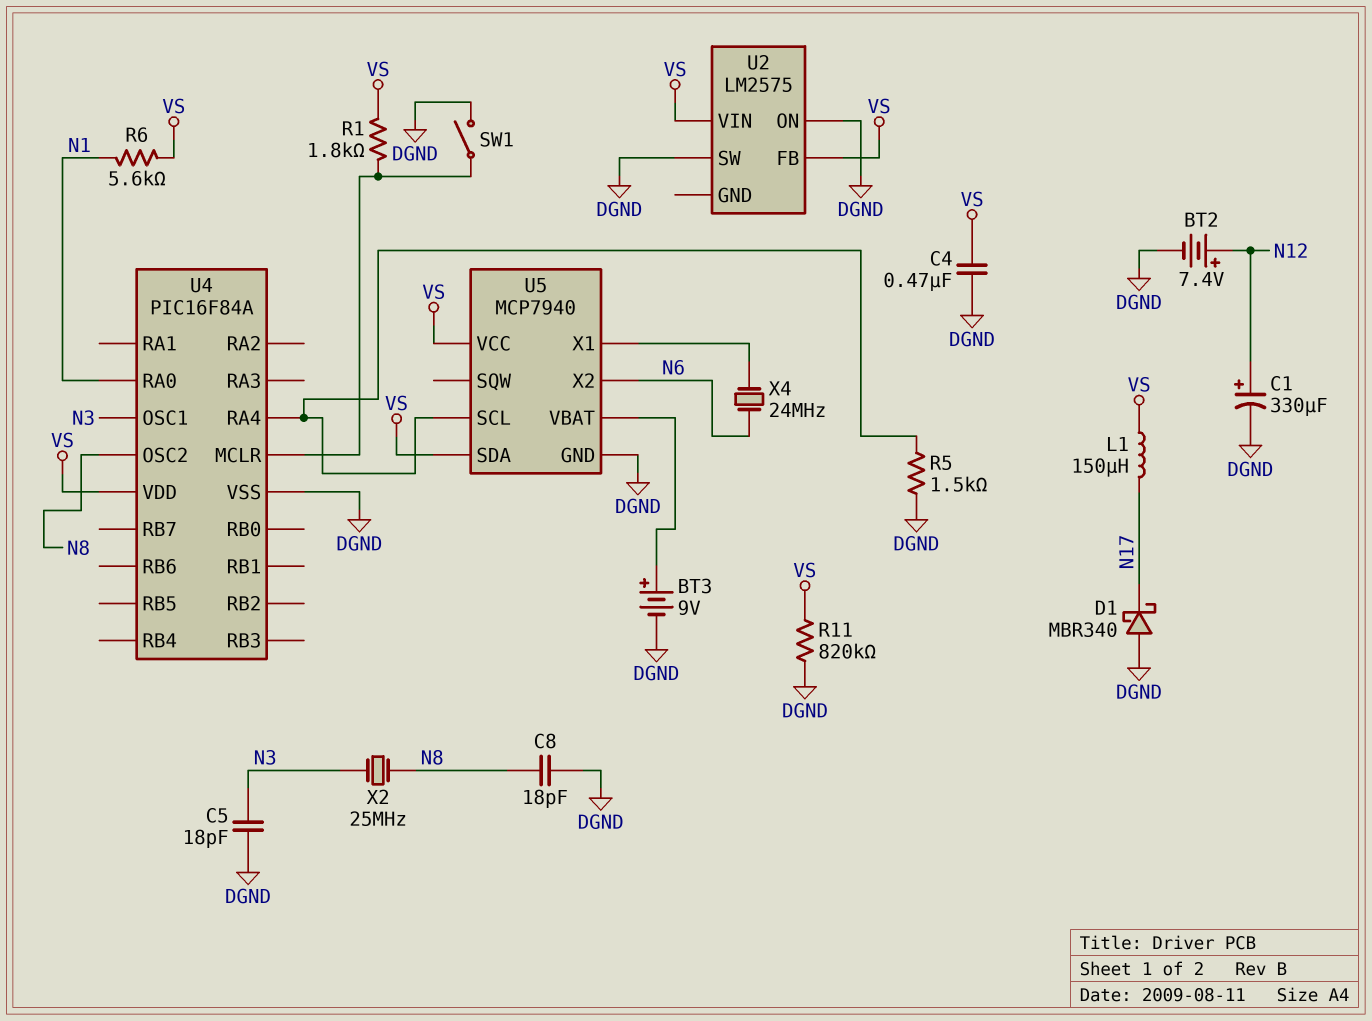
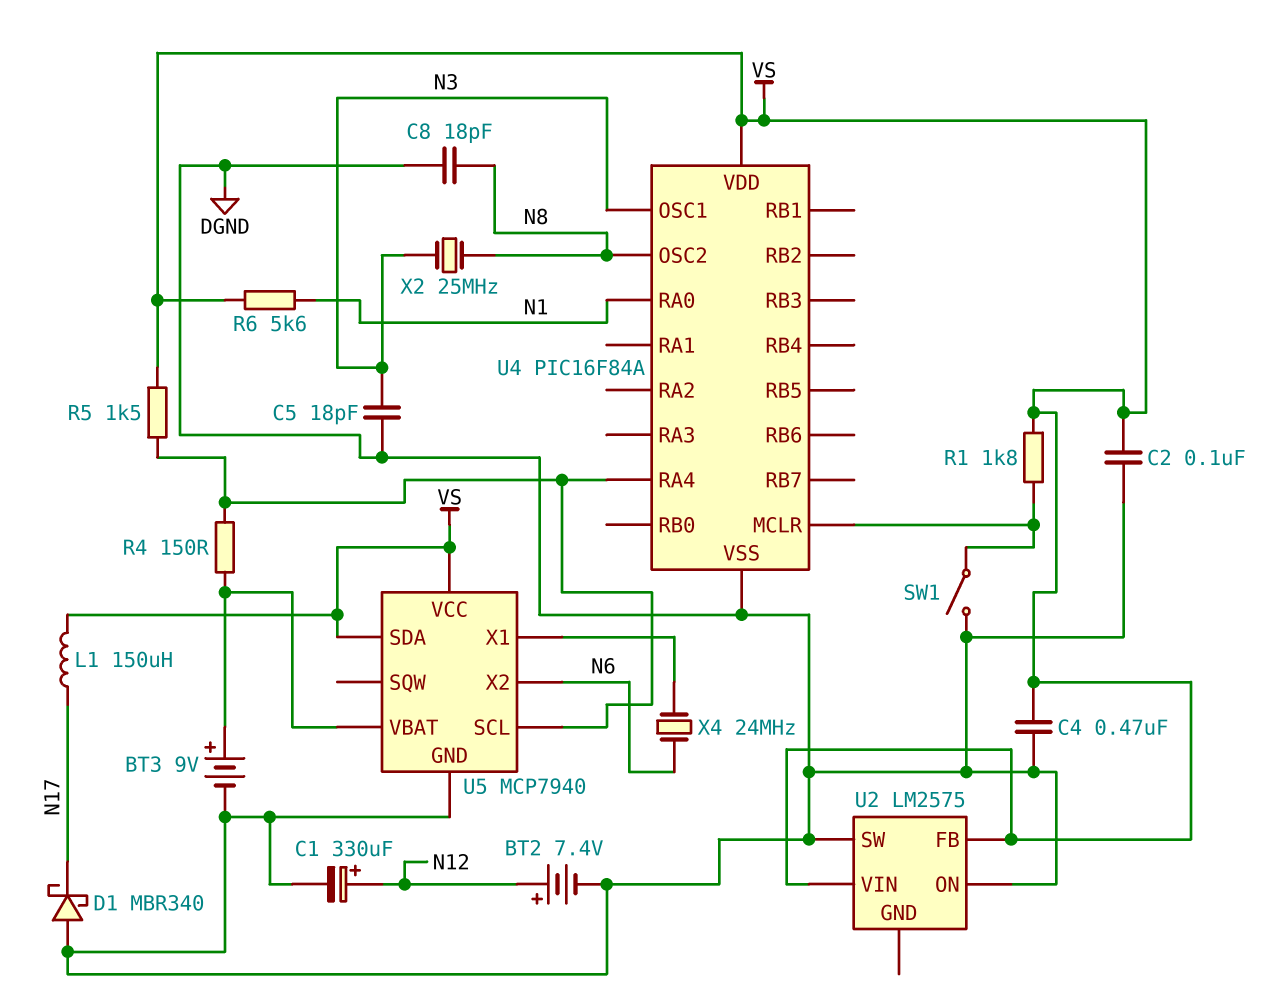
C2: none -> 100nF (DGND, VS)
R4: none -> 150 (U4/RA4, U5/VBAT)
R5: 1.5k (DGND, U4/RA4) -> 1.5k (U4/RA4, VS)
R11: 820k (DGND, VS) -> none

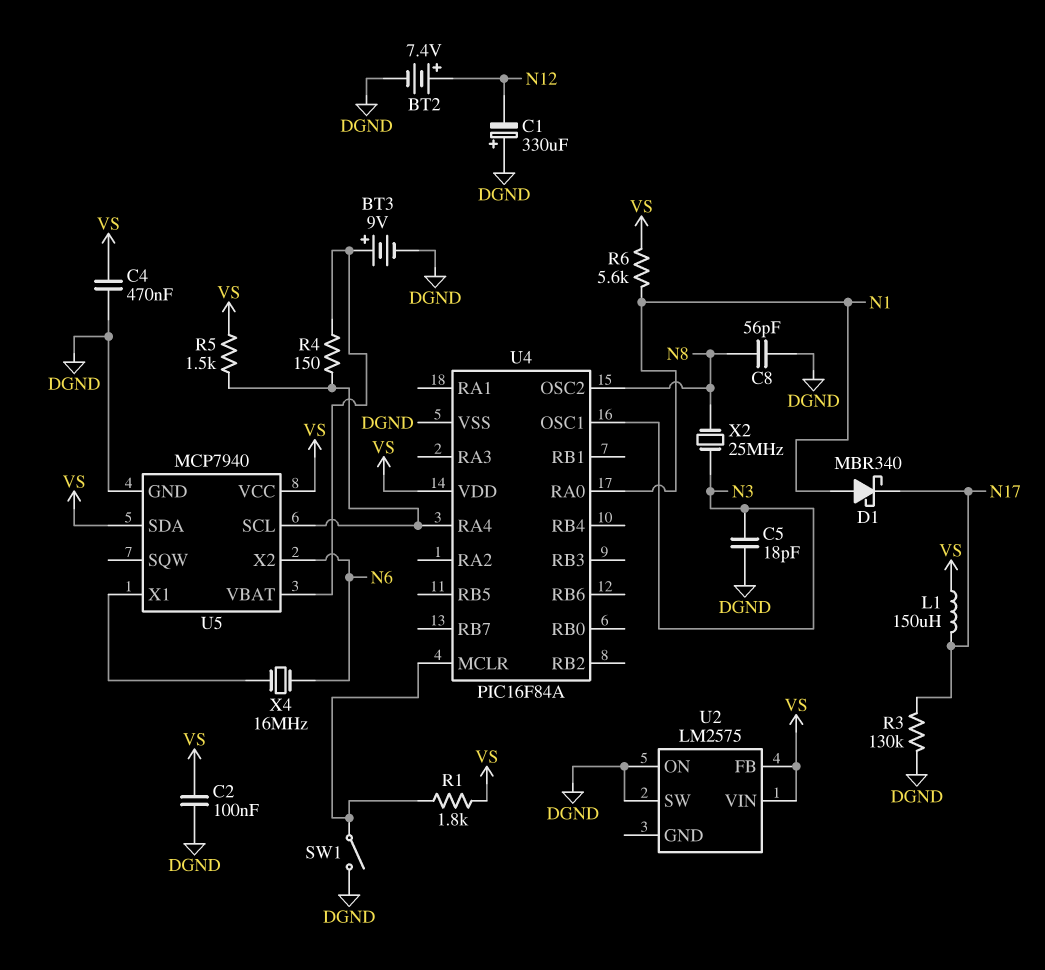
C1: 330uF (plus N12, minus DGND) -> 330uF (plus DGND, minus N12)
C8: 18pF (DGND, N8) -> 56pF (DGND, N8)
D1: schottky MBR340 (A DGND, K N17) -> schottky MBR340 (A N1, K N17)
R3: none -> 130k (DGND, N17)
X4: 24MHz (N6, U5/X1) -> 16MHz (N6, U5/X1)

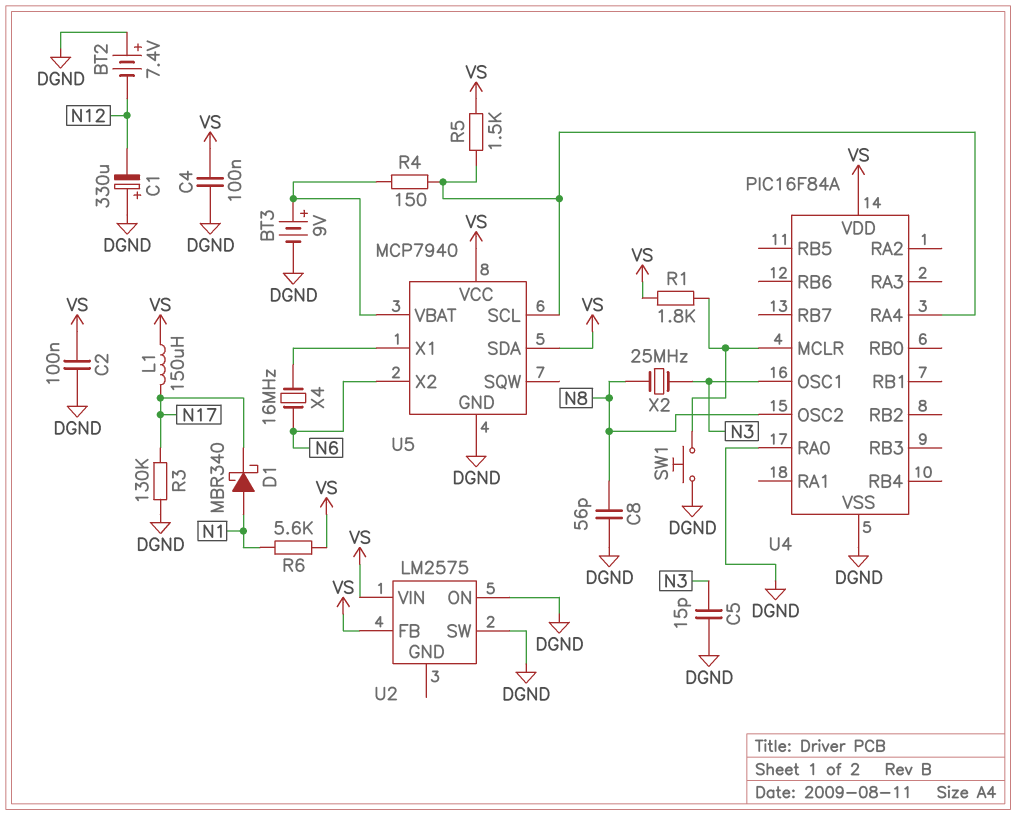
BT2: 7.4V (plus N12, minus DGND) -> 7.4V (plus DGND, minus N12)
C4: 470nF (DGND, VS) -> 100nF (DGND, VS)
C5: 18pF (DGND, N3) -> 15pF (DGND, N3)
SW1: switch (DGND, U4/MCLR) -> button (DGND, U4/MCLR)
U4 pin RA0: N1 -> DGND

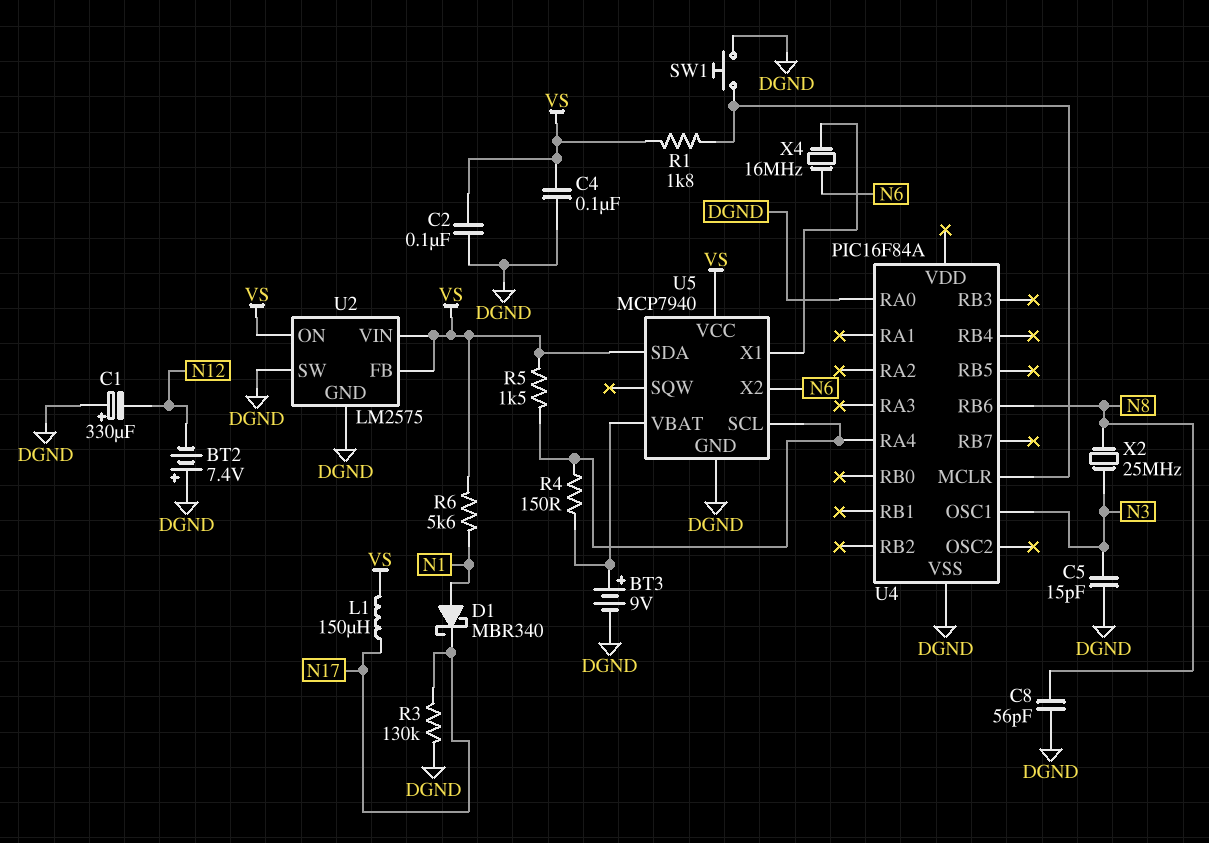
U2 pin GND: none -> DGND
U2 pin ON: DGND -> VS
U4 pin OSC2: N8 -> none
U4 pin RB6: none -> N8
U4 pin VDD: VS -> none

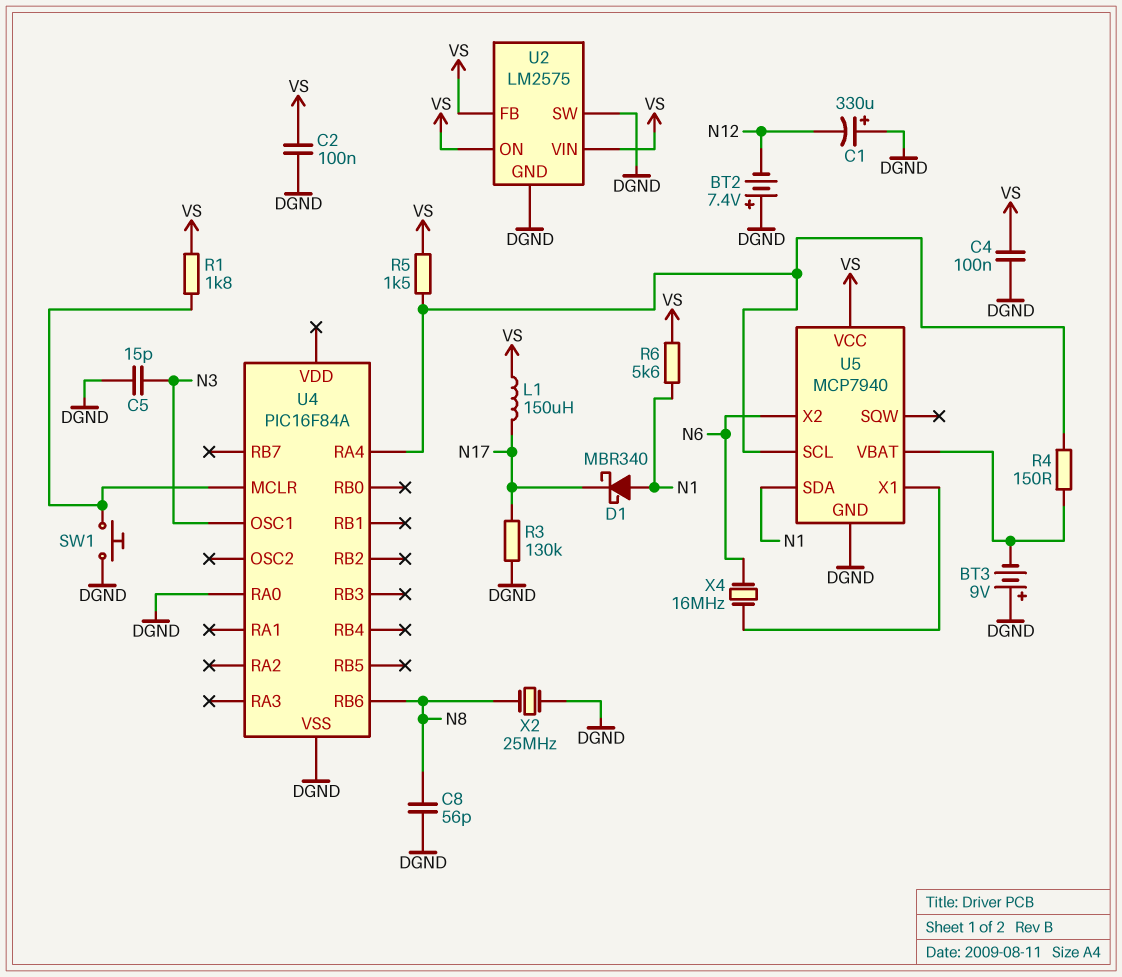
BT3: 9V (plus U5/VBAT, minus DGND) -> 9V (plus DGND, minus U5/VBAT)
U5 pin SDA: VS -> N1
X2: 25MHz (N3, N8) -> 25MHz (DGND, N8)

